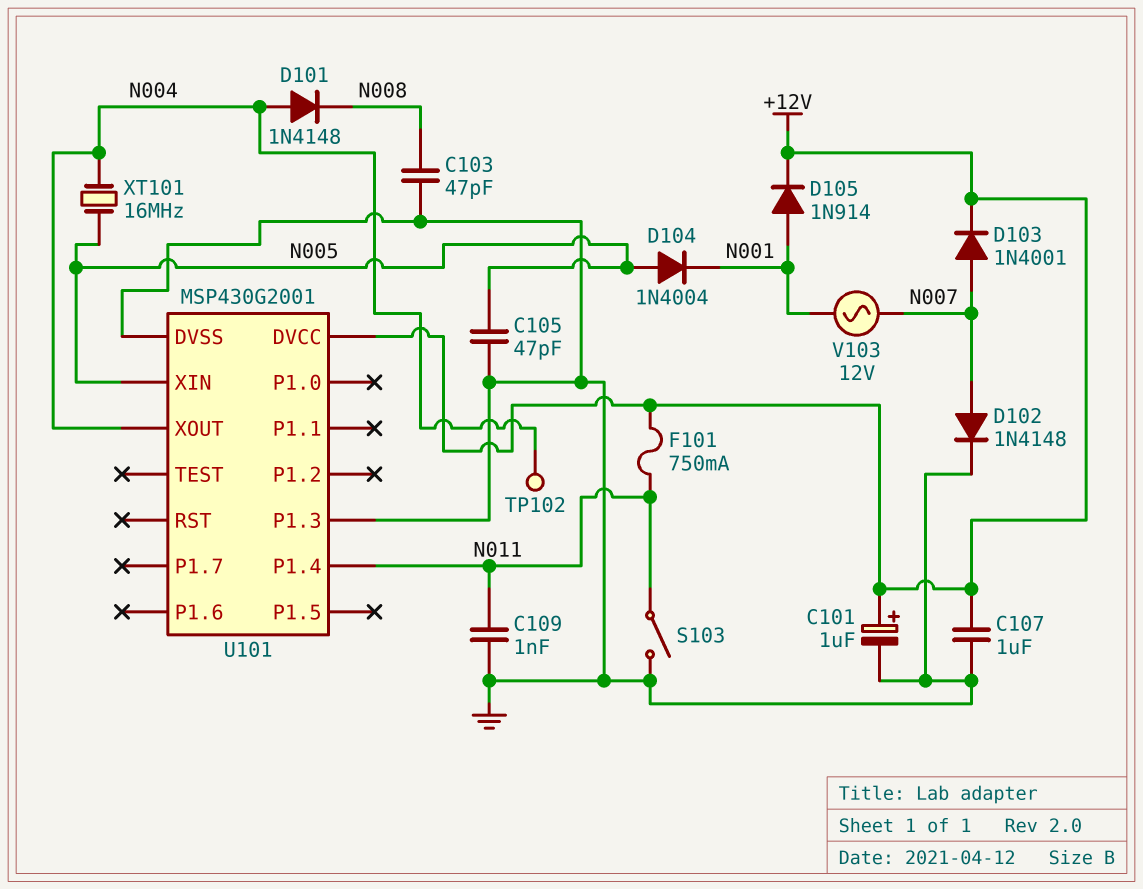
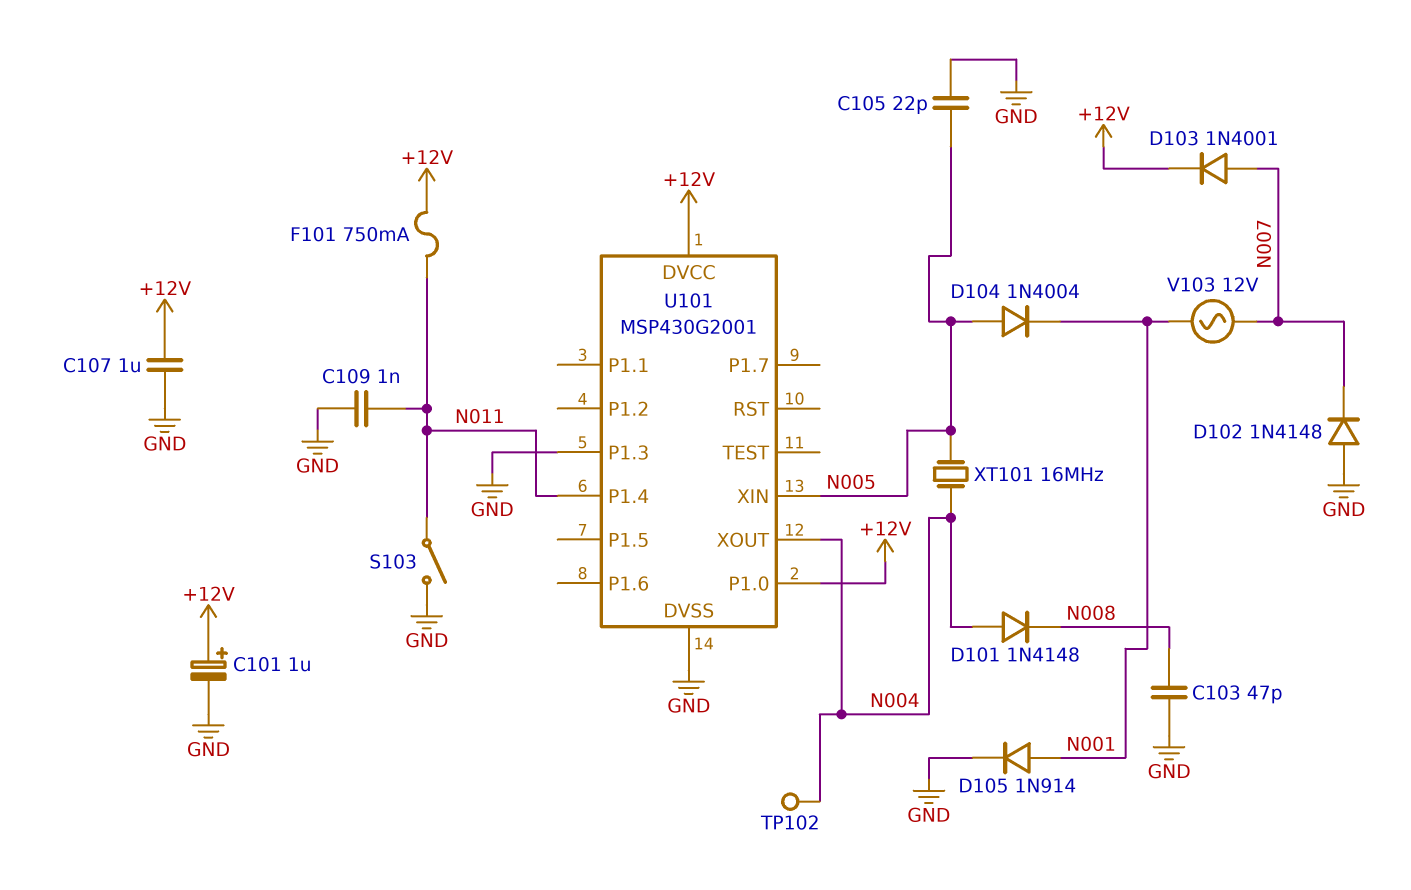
C105: 47pF (GND, N005) -> 22pF (GND, N005)
D102: diode 1N4148 (A N007, K GND) -> diode 1N4148 (A GND, K N007)
D105: diode 1N914 (A N001, K +12V) -> diode 1N914 (A N001, K GND)
U101 pin P1.0: none -> +12V

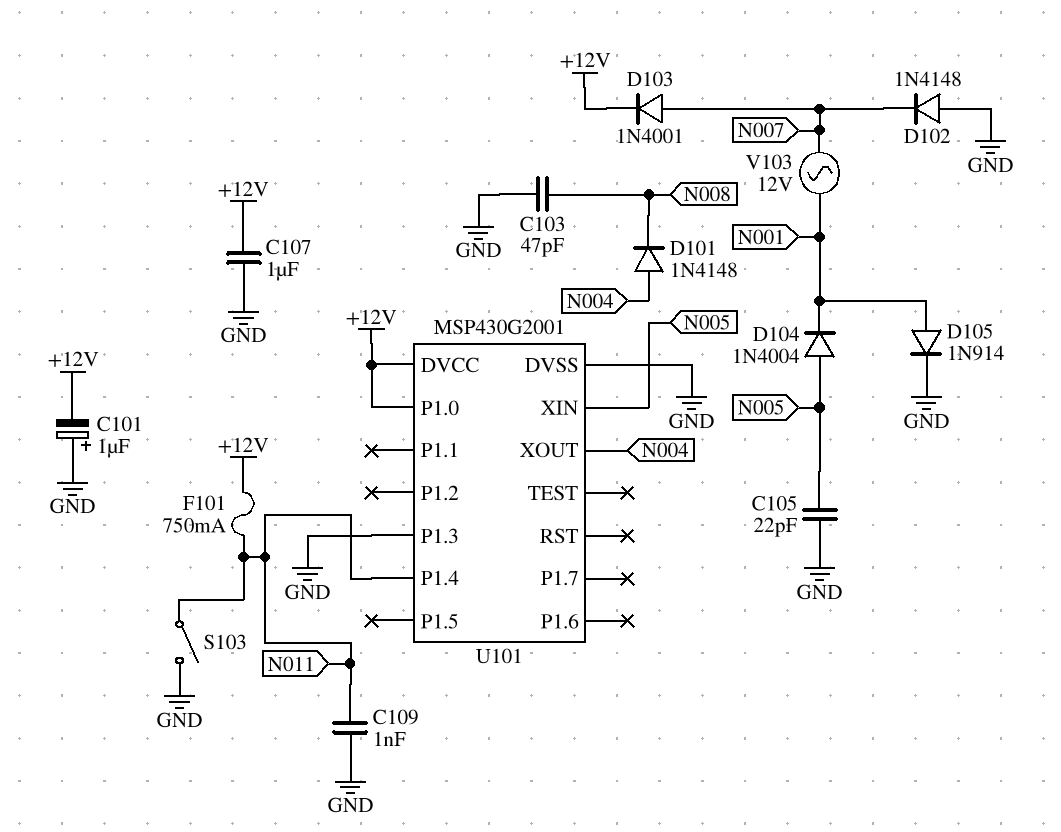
C101: 1uF (plus +12V, minus GND) -> 1uF (plus GND, minus +12V)
TP102: test point (N004) -> none
XT101: 16MHz (N004, N005) -> none

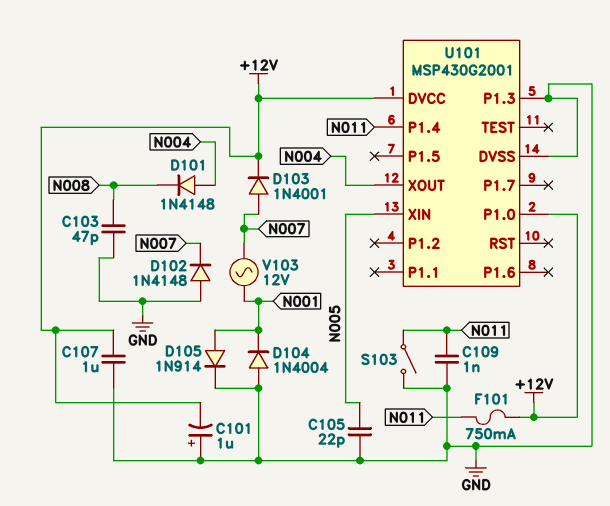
D104: diode 1N4004 (A N005, K N001) -> diode 1N4004 (A GND, K N001)

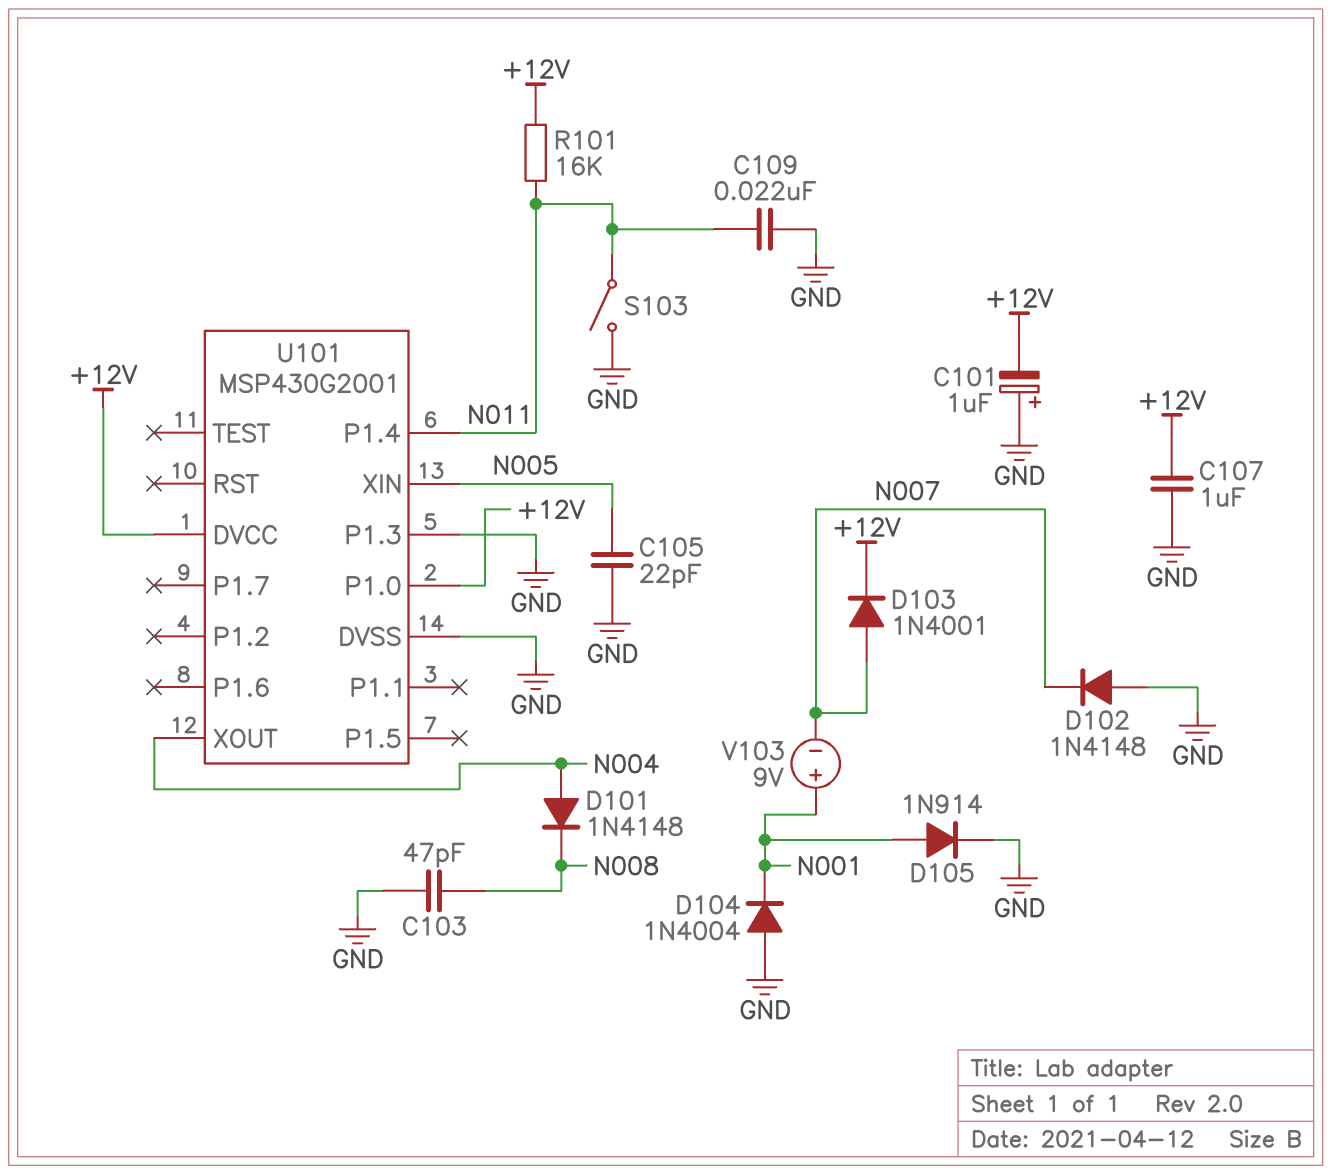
C109: 1nF (GND, N011) -> 22nF (GND, N011)
F101: 750mA (+12V, N011) -> none
R101: none -> 16k (+12V, N011)
V103: AC 12V (N001, N007) -> 9V (plus N001, minus N007)

